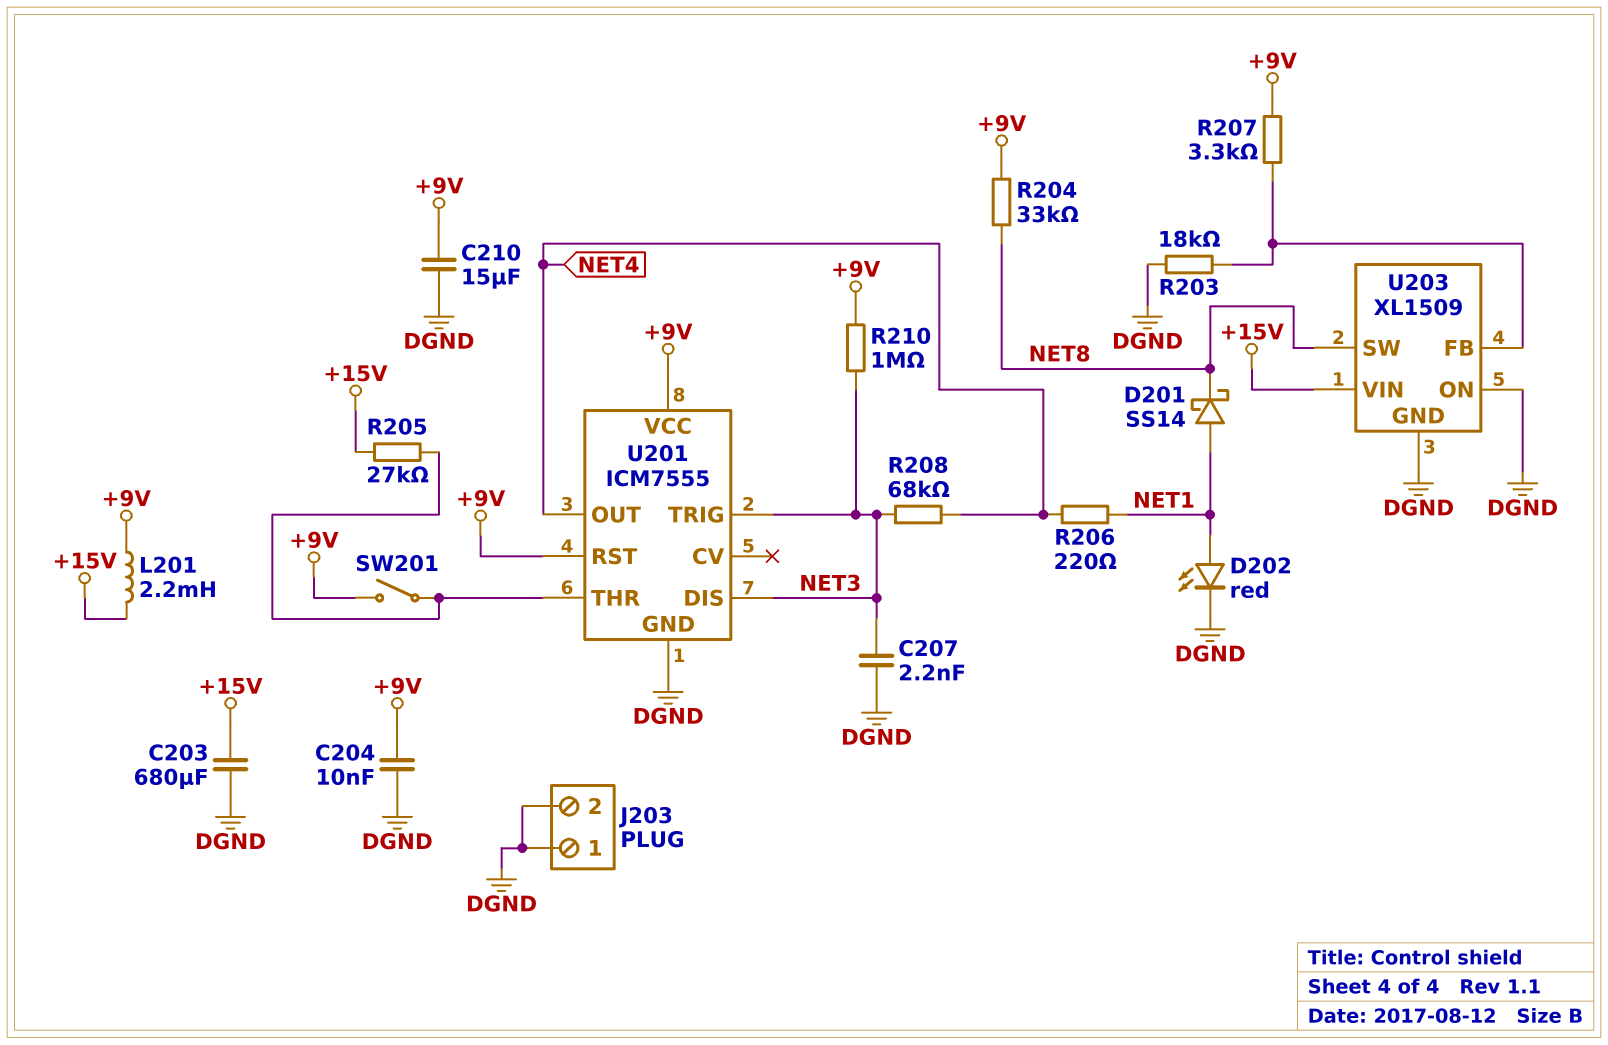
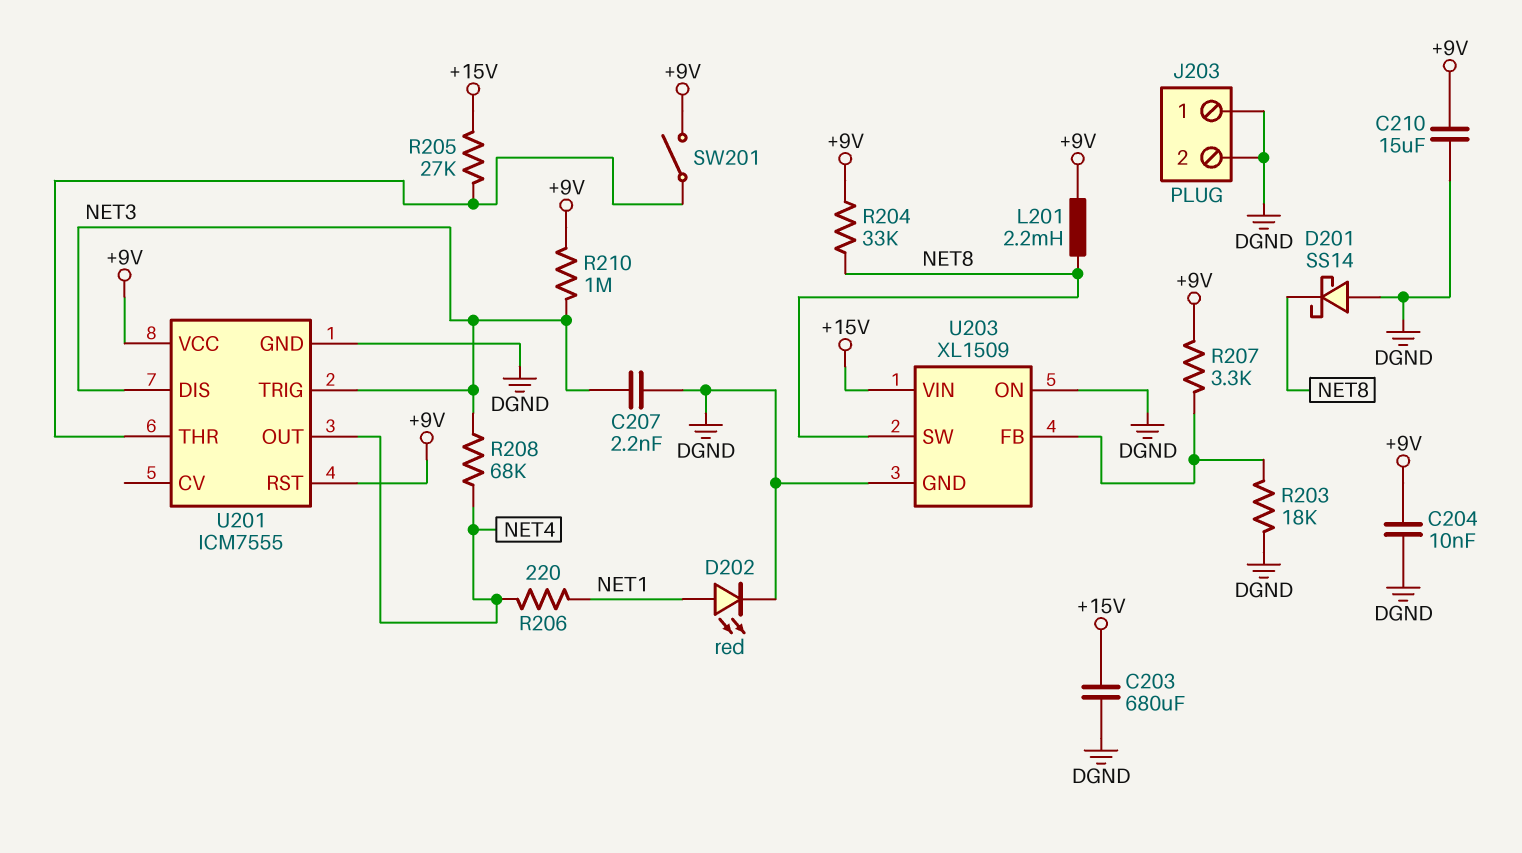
D201: schottky SS14 (A NET1, K NET8) -> schottky SS14 (A DGND, K NET8)
L201: 2.2mH (+9V, +15V) -> 2.2mH (+9V, NET8)

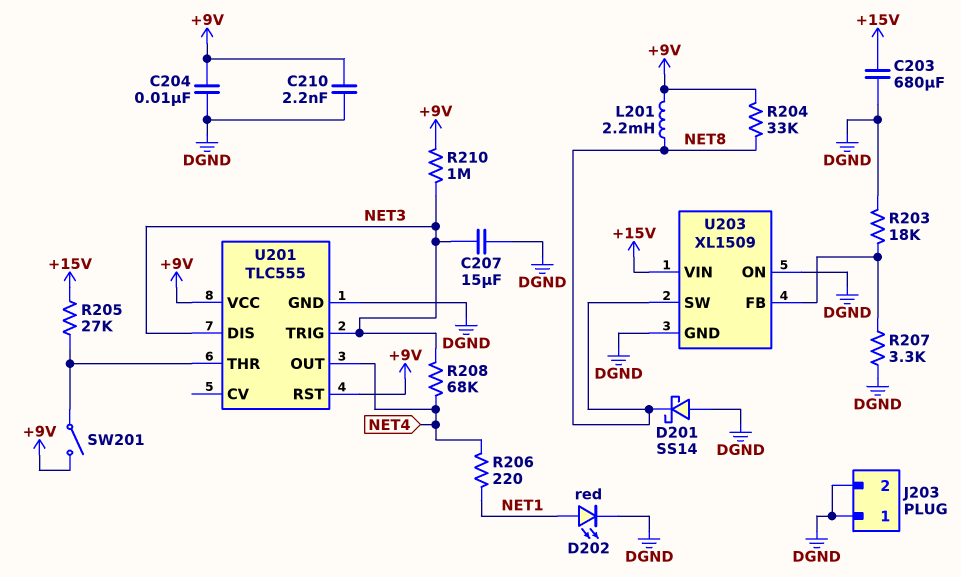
C207: 2.2nF (DGND, NET3) -> 15uF (DGND, NET3)
C210: 15uF (+9V, DGND) -> 2.2nF (+9V, DGND)
R207: 3.3k (+9V, U203/FB) -> 3.3k (DGND, U203/FB)
U201: ICM7555 -> TLC555

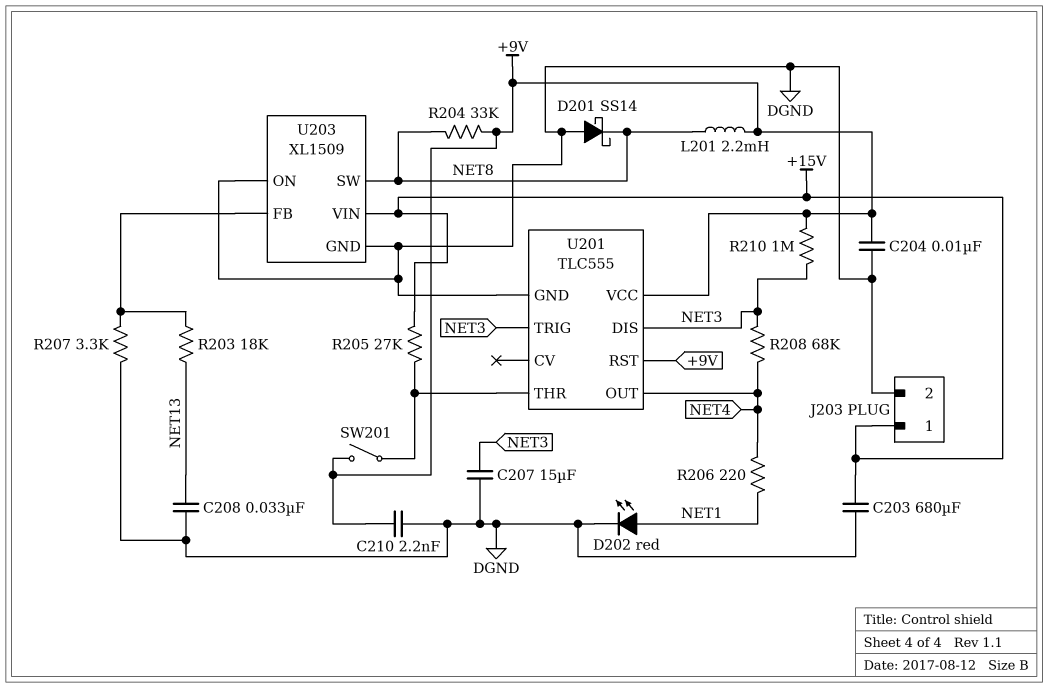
C208: none -> 33nF (DGND, NET13)
J203 pin 1: DGND -> +15V
R203: 18k (DGND, U203/FB) -> 18k (NET13, U203/FB)

